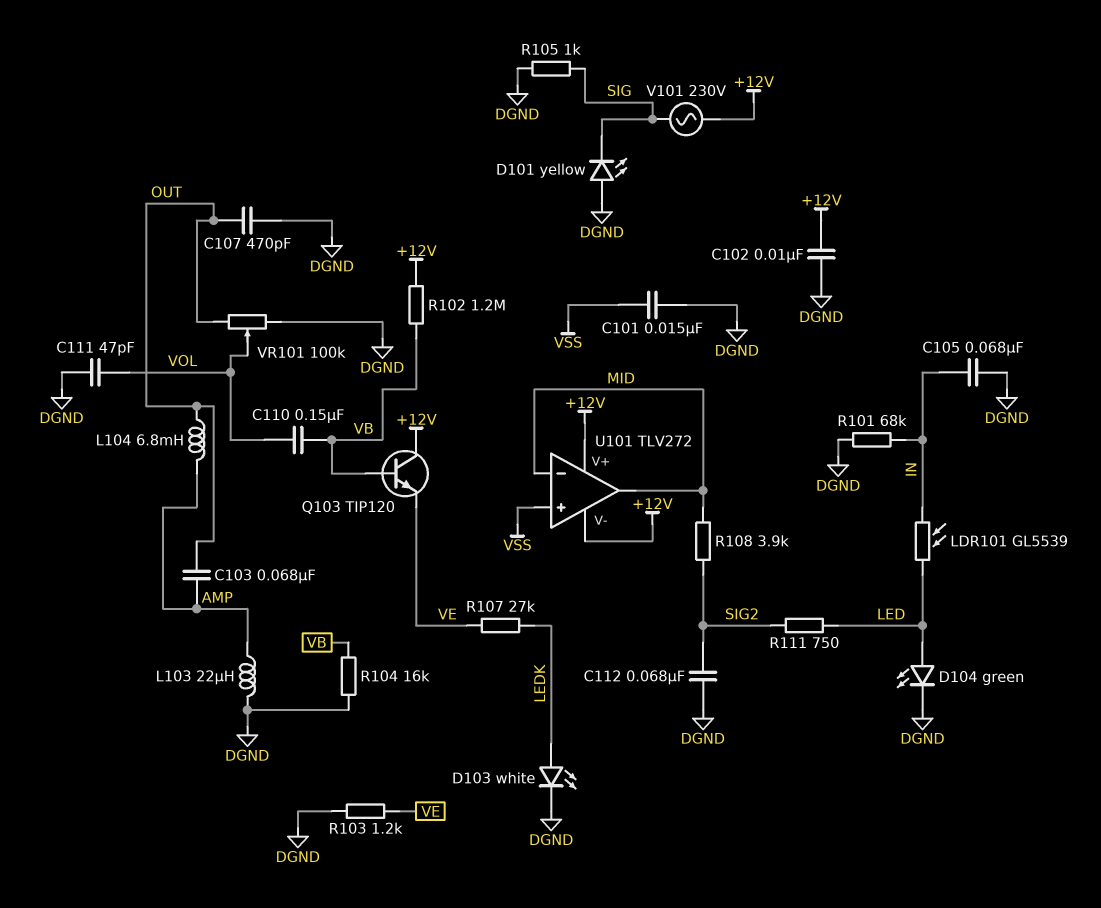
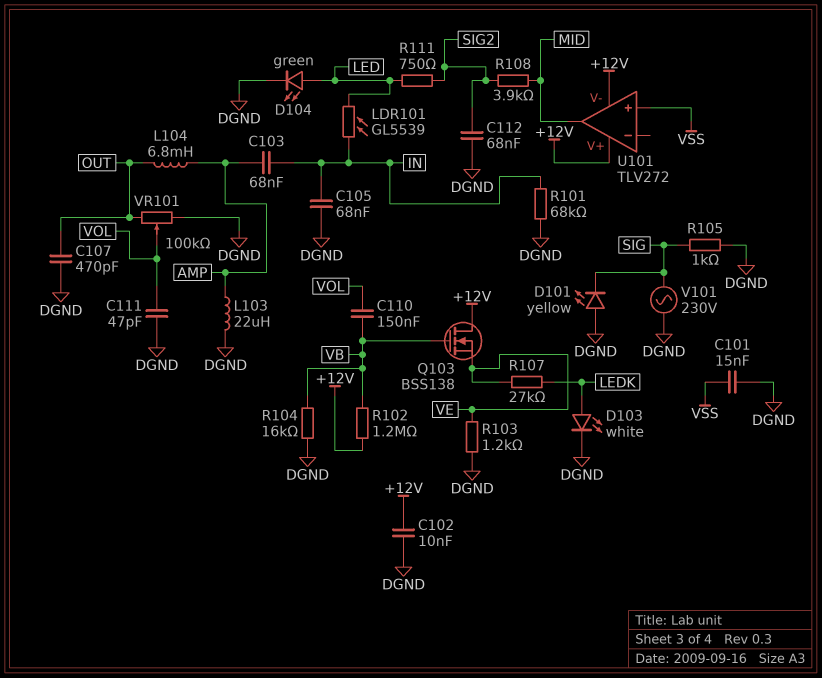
C103: 68nF (AMP, OUT) -> 68nF (AMP, IN)
Q103: NPN TIP120 (B VB, C +12V, E VE) -> NMOS BSS138 (G VB, D +12V, S VE)
U101 pin in-: MID -> none
V101: AC 230V (+12V, SIG) -> AC 230V (DGND, SIG)

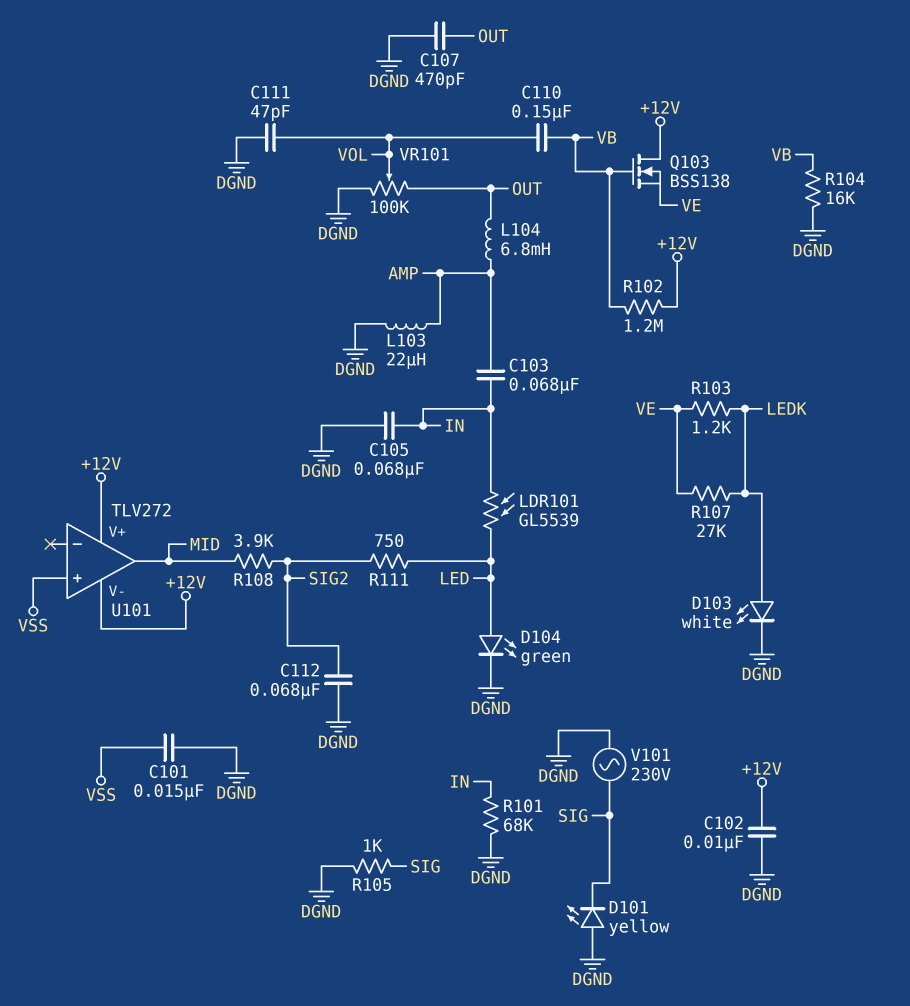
R103: 1.2k (DGND, VE) -> 1.2k (LEDK, VE)

